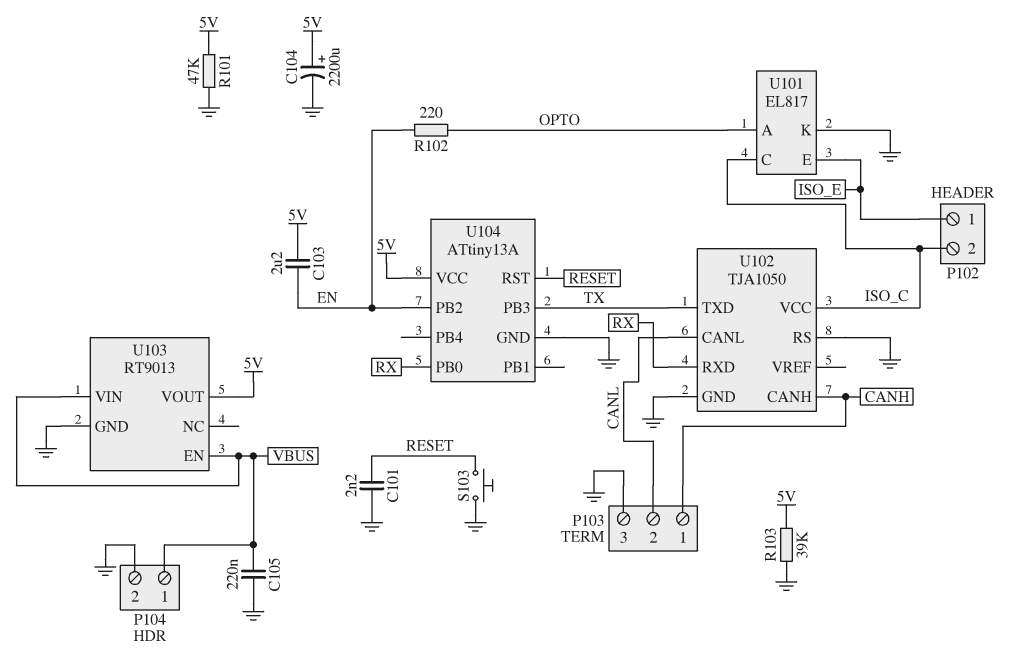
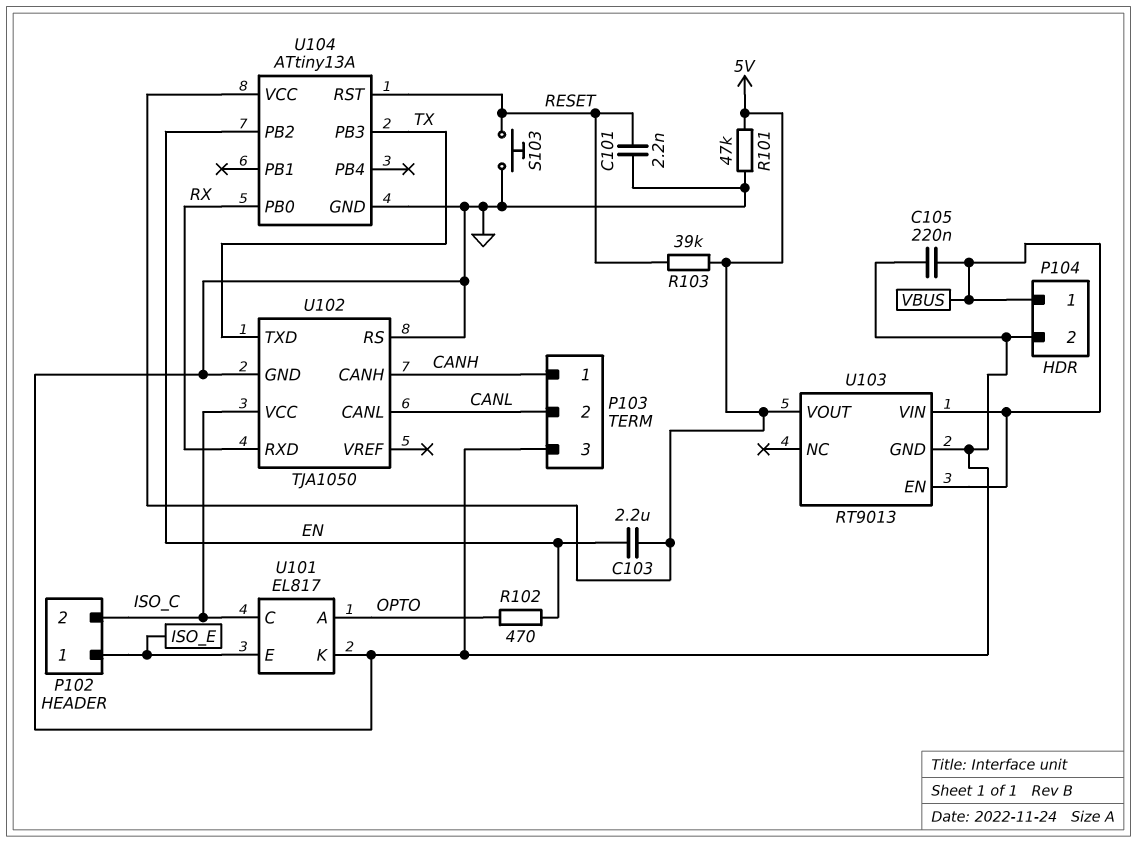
C104: 2200uF (plus 5V, minus GND) -> none
R102: 220 (EN, OPTO) -> 470 (EN, OPTO)
R103: 39k (5V, GND) -> 39k (5V, RESET)

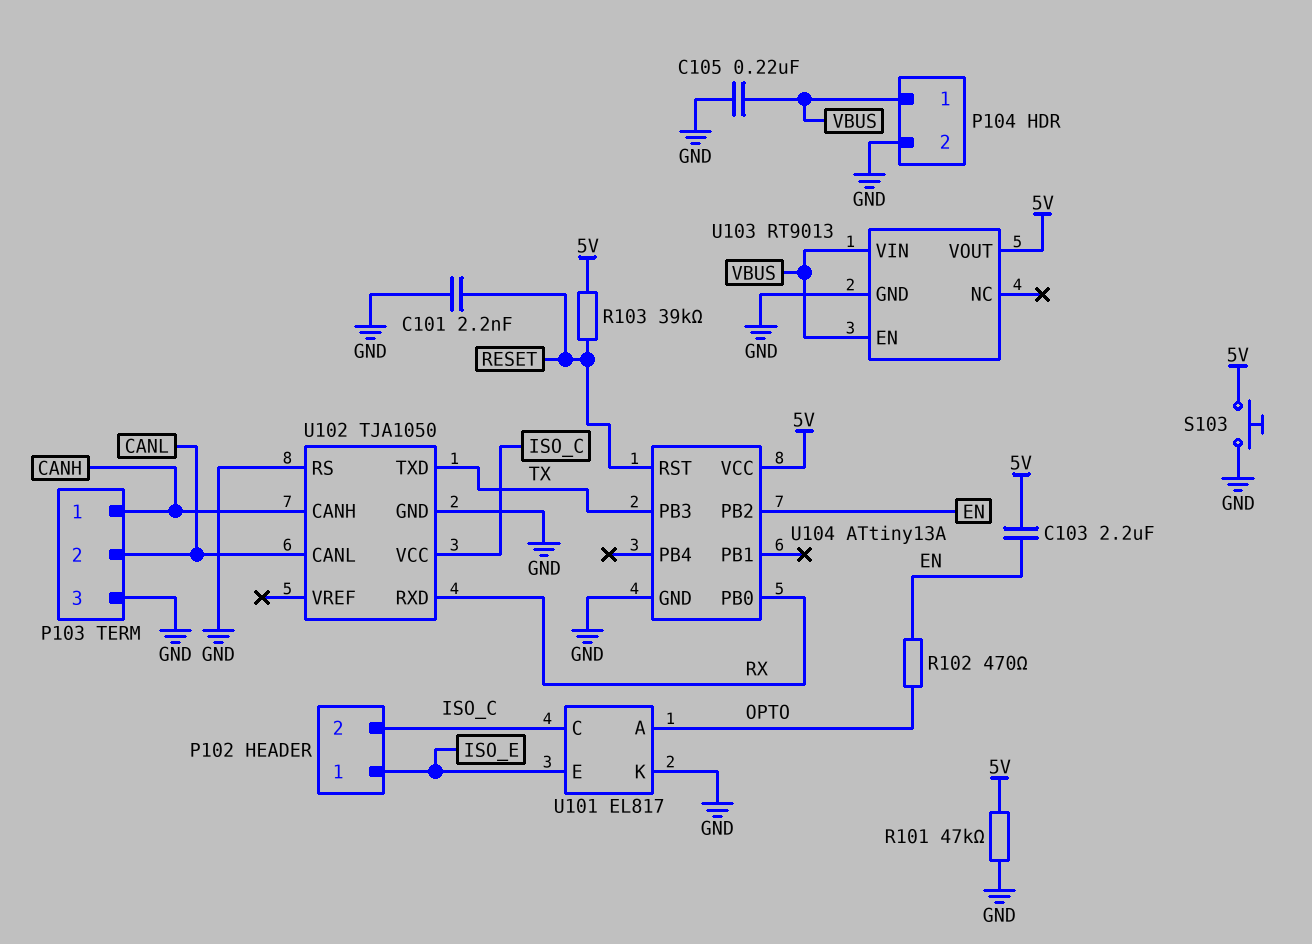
S103: button (GND, RESET) -> button (5V, GND)

